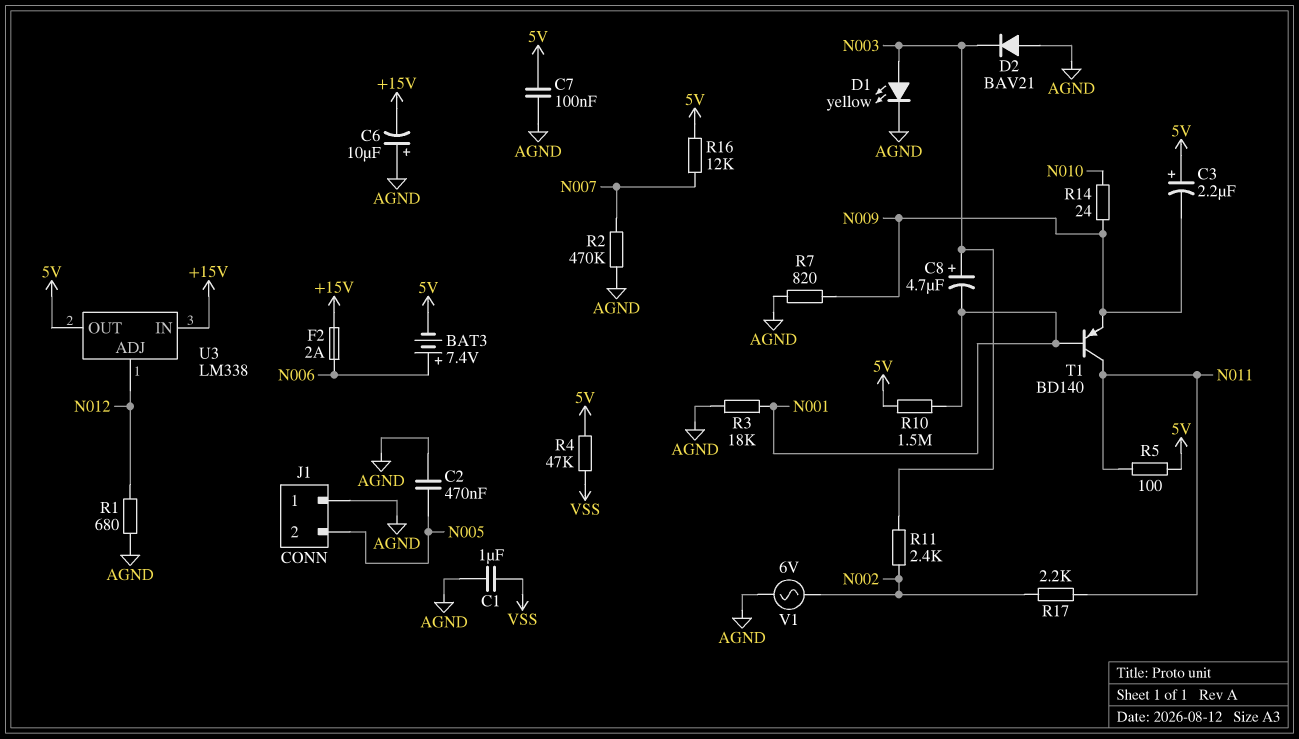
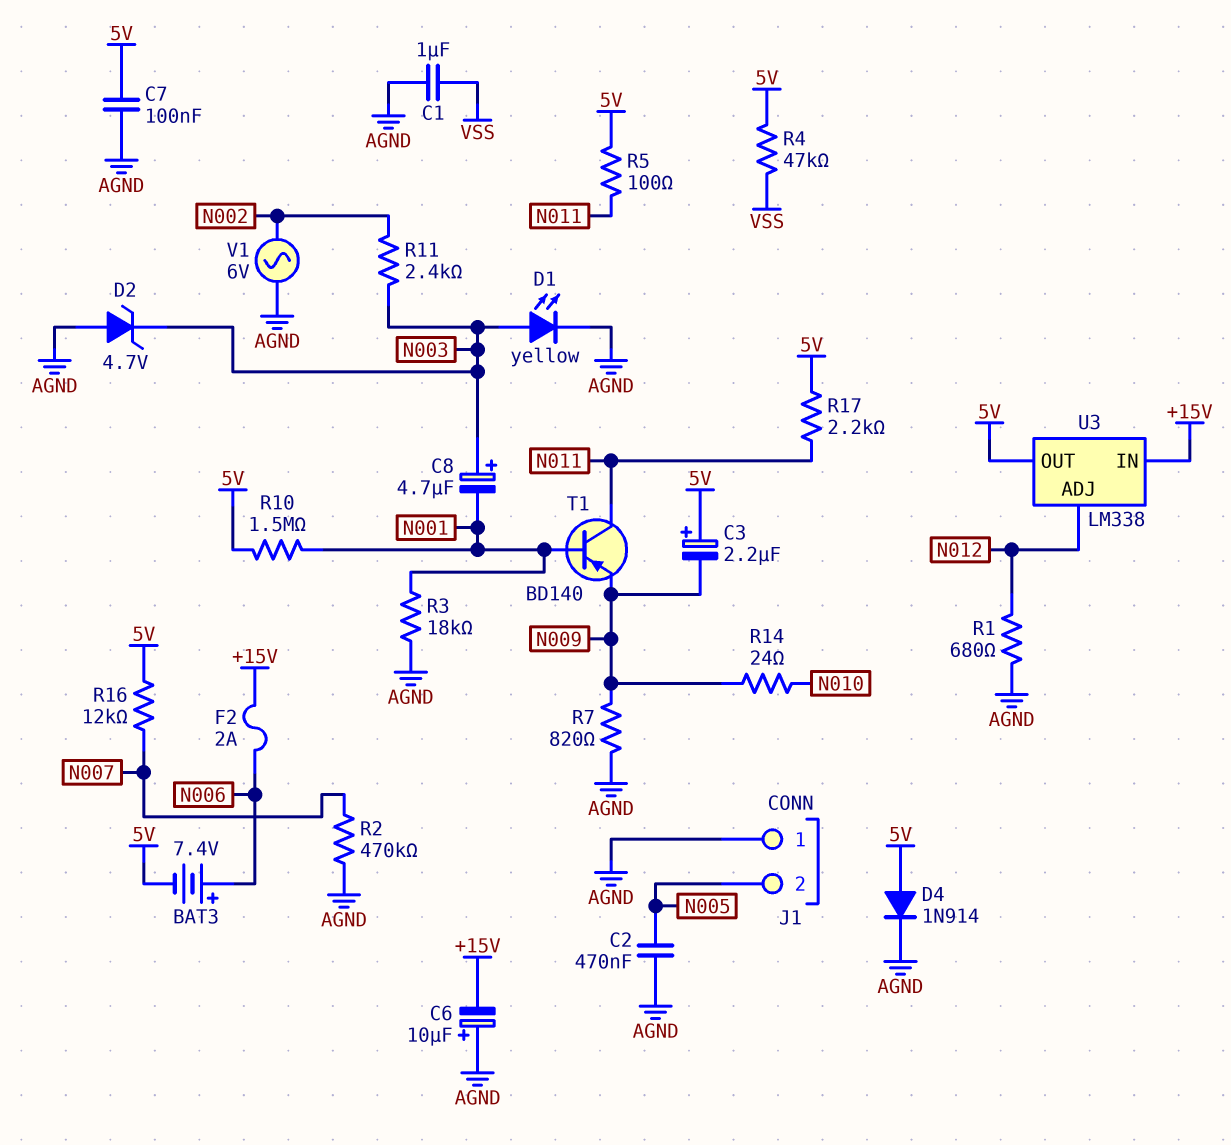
D2: diode BAV21 (A AGND, K N003) -> zener 4.7V (A AGND, K N003)
D4: none -> diode 1N914 (A 5V, K AGND)
R17: 2.2k (N002, N011) -> 2.2k (5V, N011)

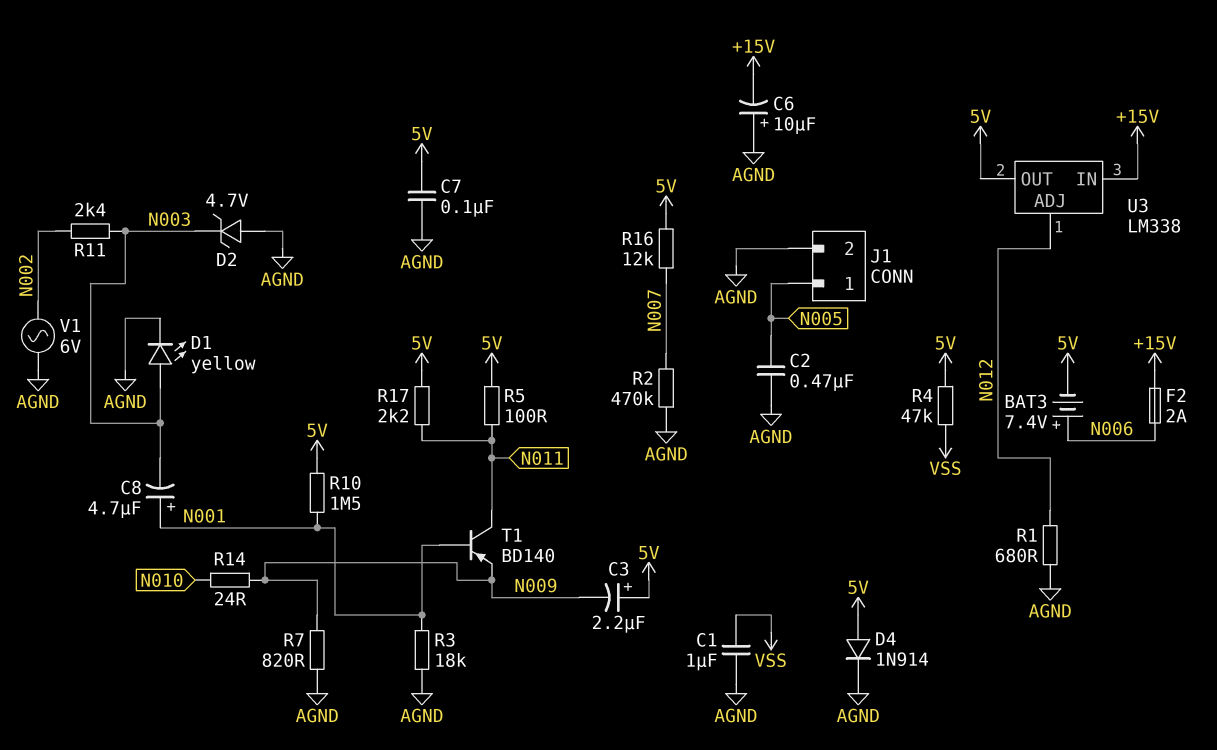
C8: 4.7uF (plus N003, minus N001) -> 4.7uF (plus N001, minus N003)
J1 pin 1: AGND -> N005
J1 pin 2: N005 -> AGND

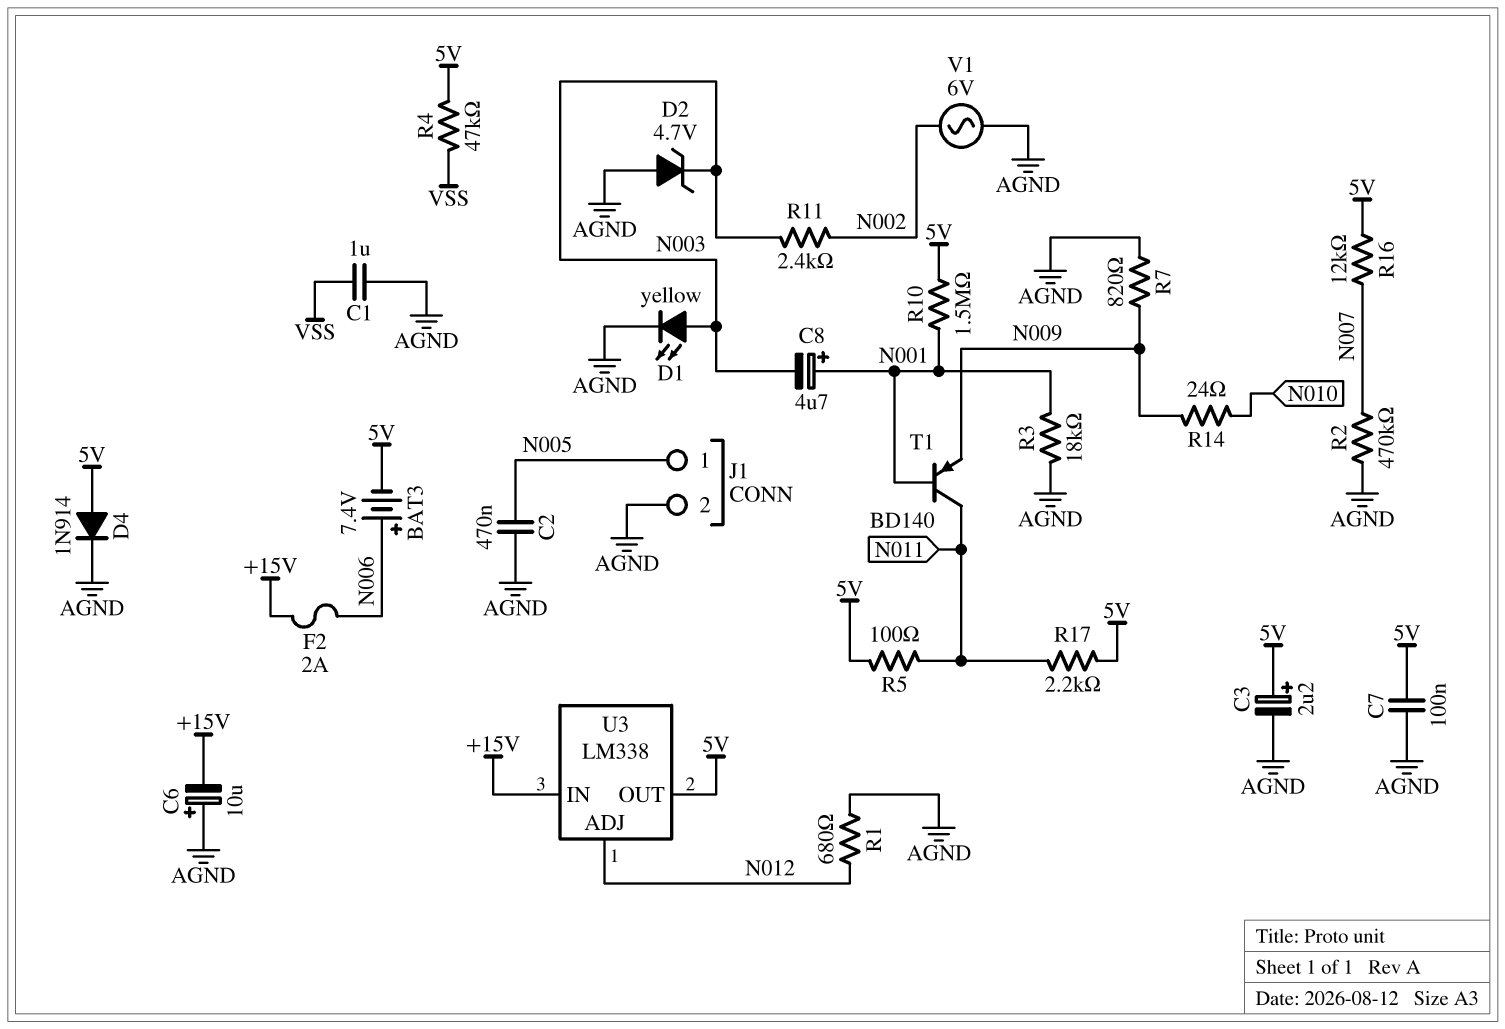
C3: 2.2uF (plus 5V, minus N009) -> 2.2uF (plus 5V, minus AGND)

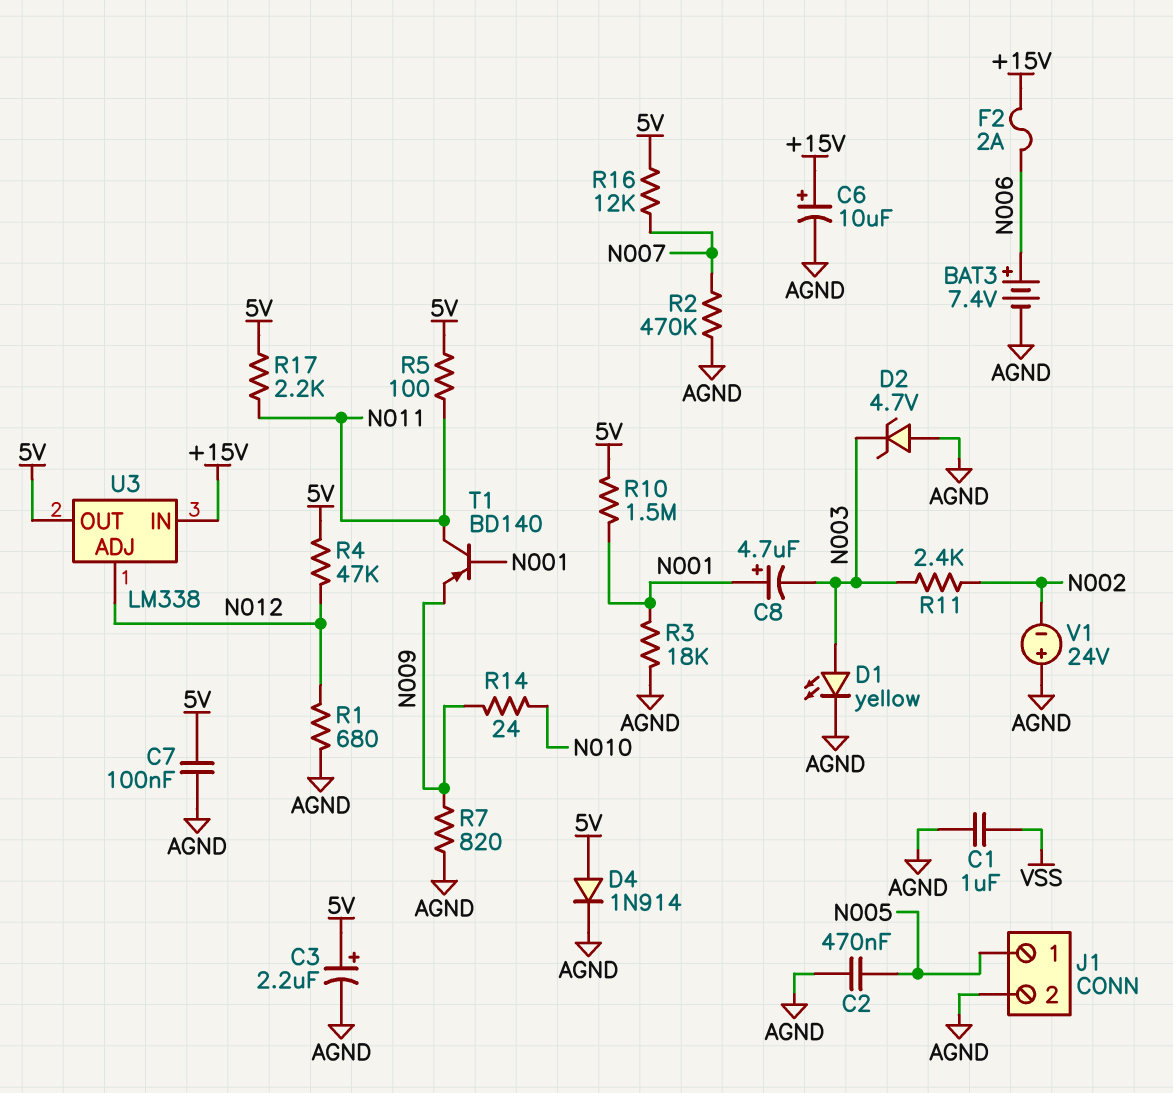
BAT3: 7.4V (plus N006, minus 5V) -> 7.4V (plus N006, minus AGND)
C6: 10uF (plus AGND, minus +15V) -> 10uF (plus +15V, minus AGND)
R4: 47k (5V, VSS) -> 47k (5V, N012)
V1: AC 6V (AGND, N002) -> 24V (plus AGND, minus N002)

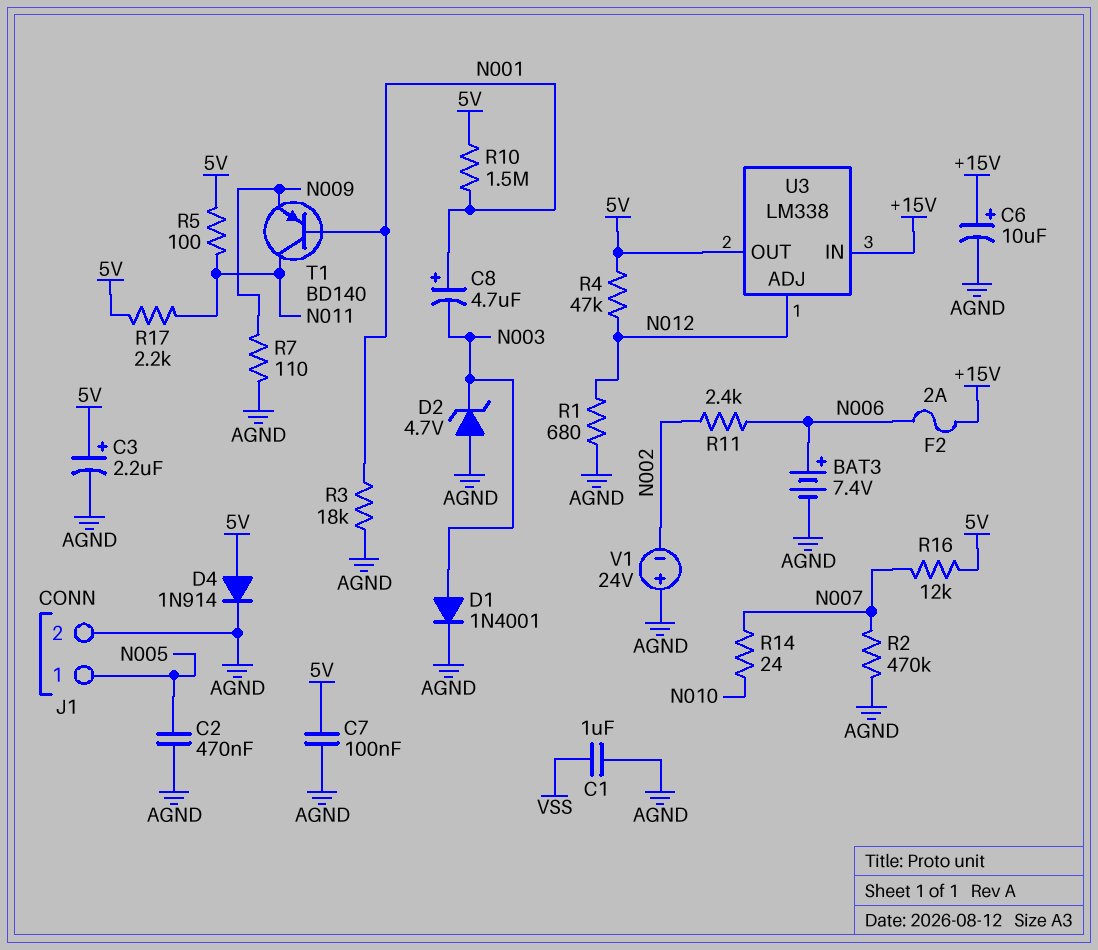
D1: LED yellow (A N003, K AGND) -> diode 1N4001 (A N003, K AGND)
R7: 820 (AGND, N009) -> 110 (AGND, N009)
R11: 2.4k (N002, N003) -> 2.4k (N002, N006)
R14: 24 (N009, N010) -> 24 (N007, N010)

